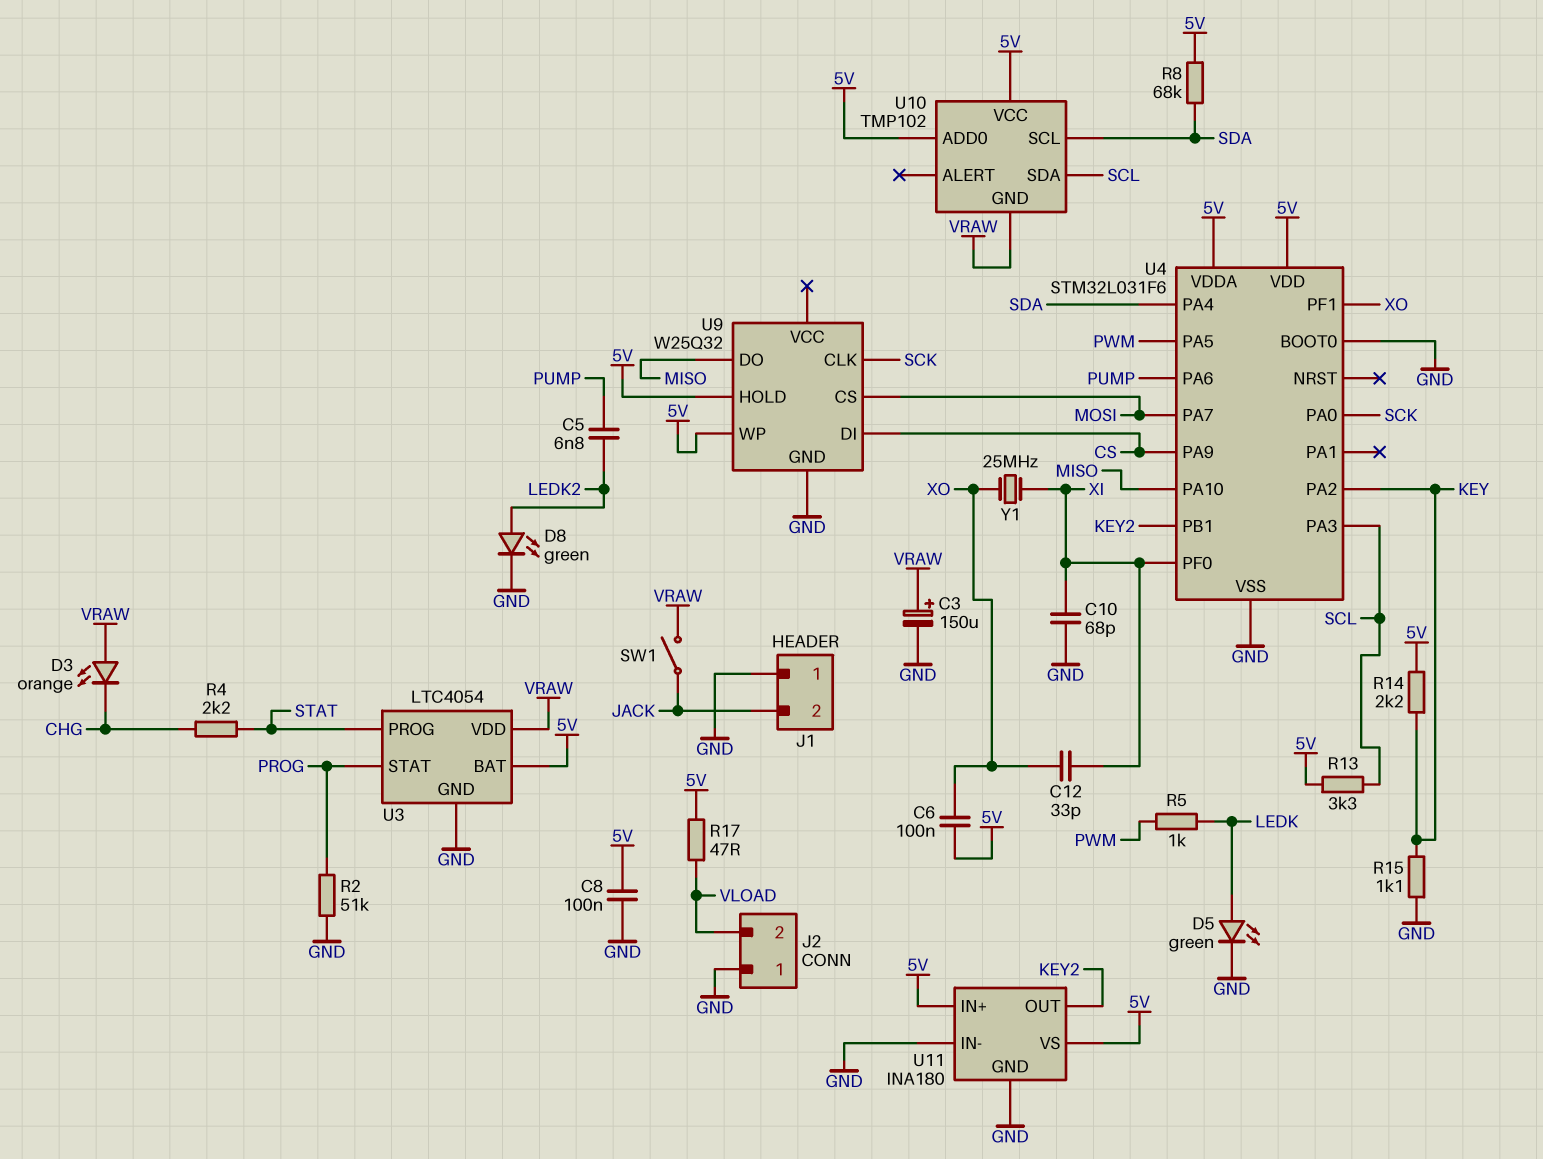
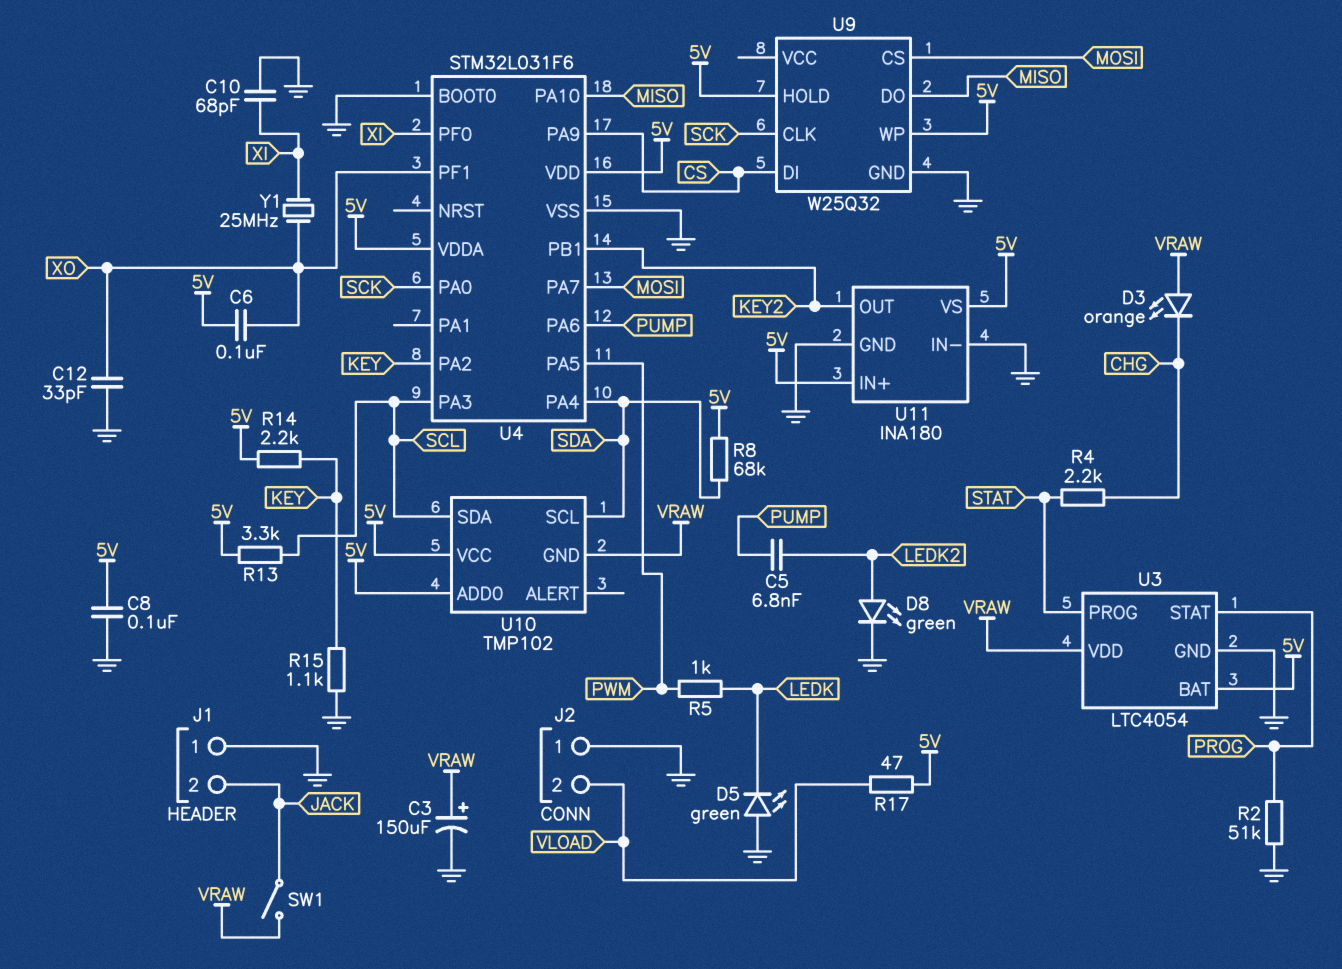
C12: 33pF (XI, XO) -> 33pF (GND, XO)
D5: LED green (A LEDK, K GND) -> LED green (A GND, K LEDK)

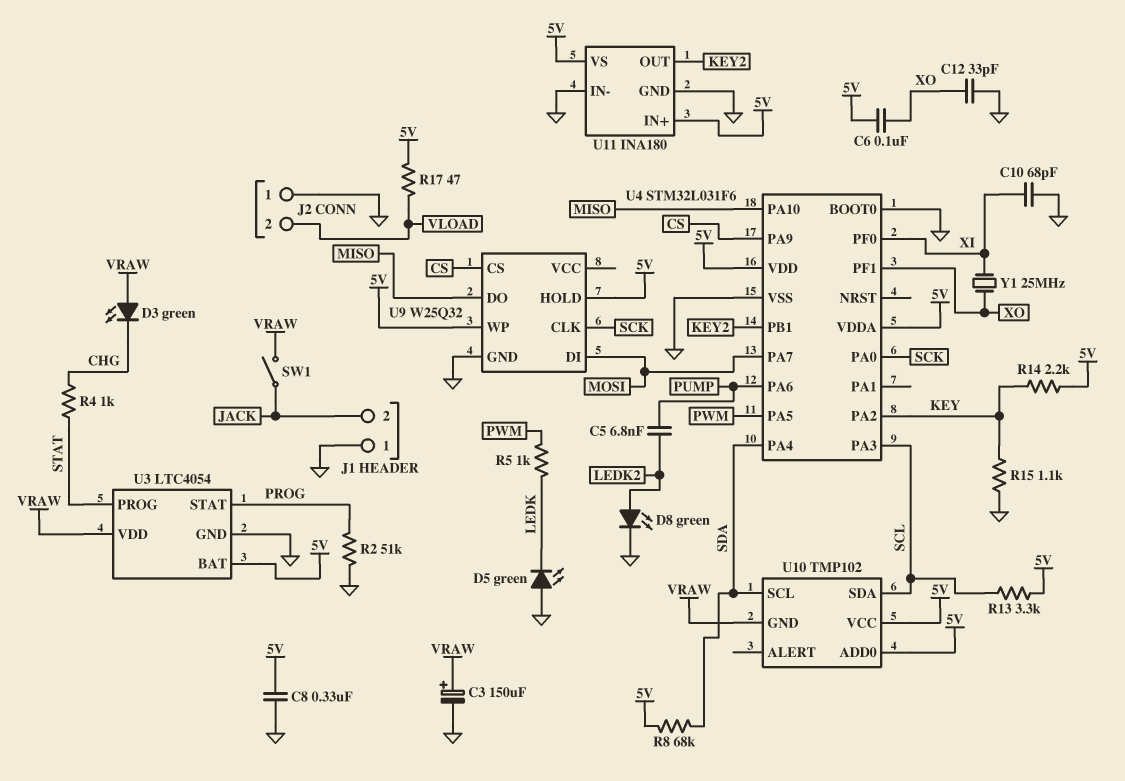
C8: 100nF (5V, GND) -> 330nF (5V, GND)
D3: LED orange (A VRAW, K CHG) -> LED green (A VRAW, K CHG)
R4: 2.2k (CHG, STAT) -> 1k (CHG, STAT)
U9 pin CS: MOSI -> CS
U9 pin DI: CS -> MOSI

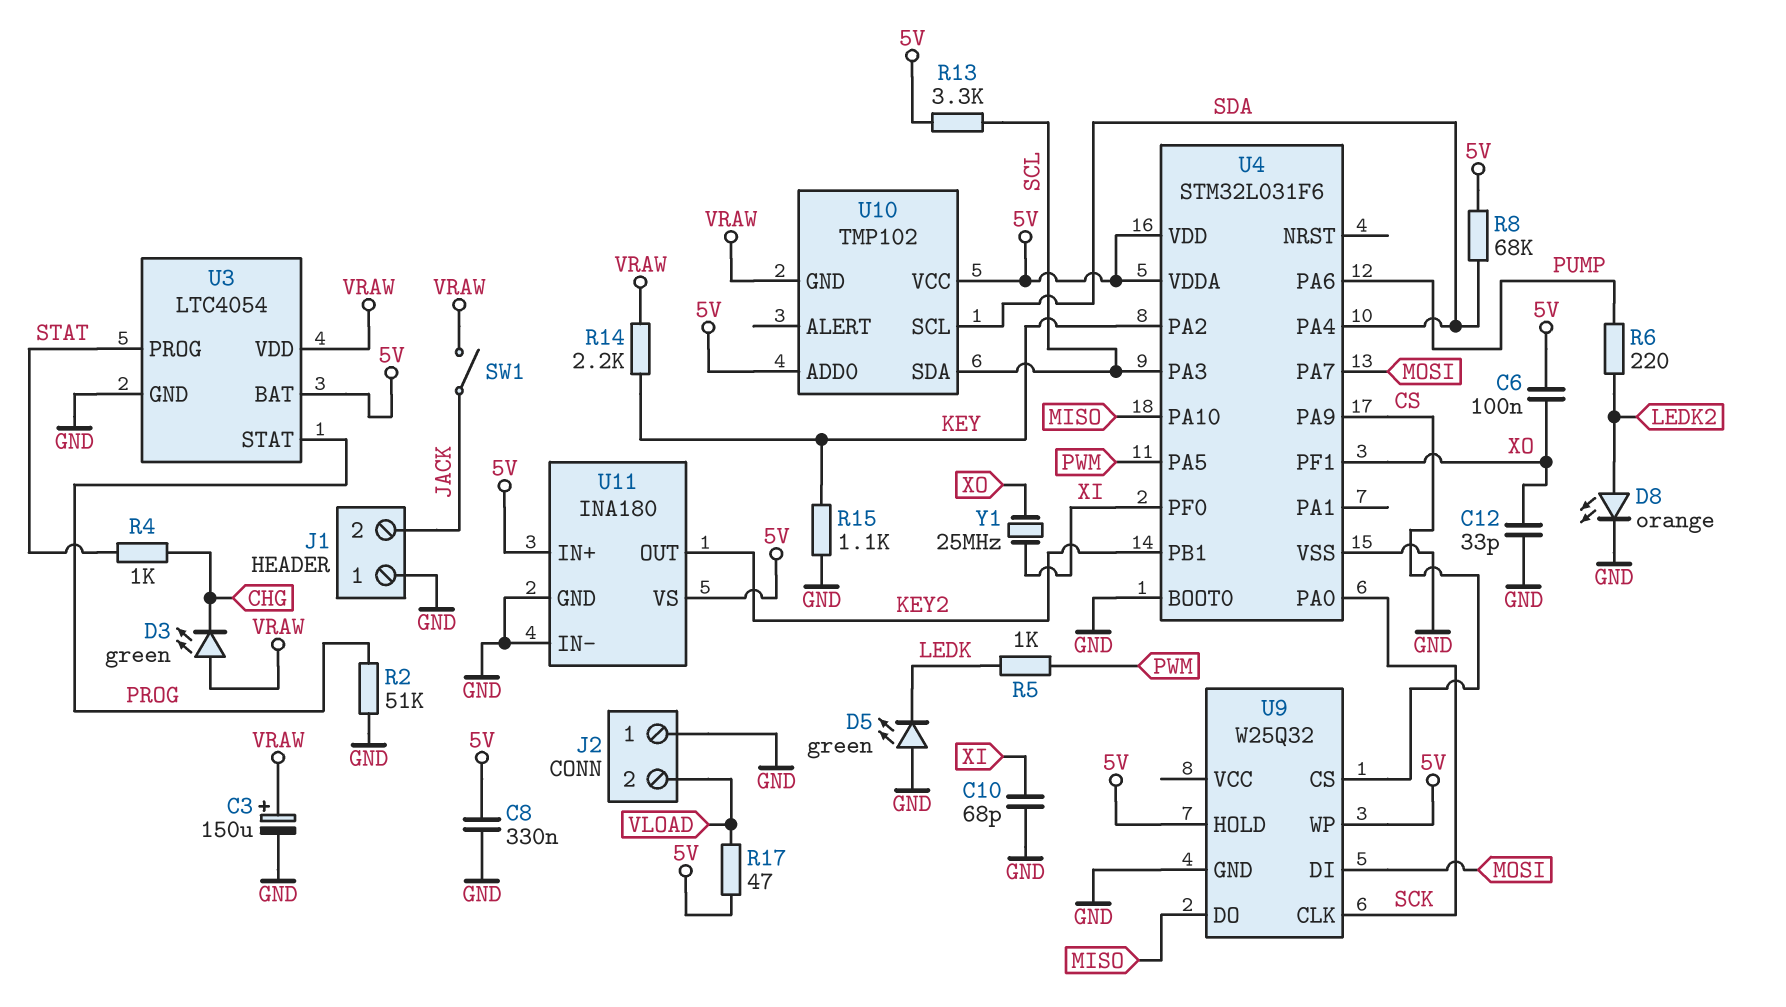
C5: 6.8nF (LEDK2, PUMP) -> none
D8: LED green (A LEDK2, K GND) -> LED orange (A LEDK2, K GND)
R6: none -> 220 (LEDK2, PUMP)
R14: 2.2k (5V, KEY) -> 2.2k (KEY, VRAW)

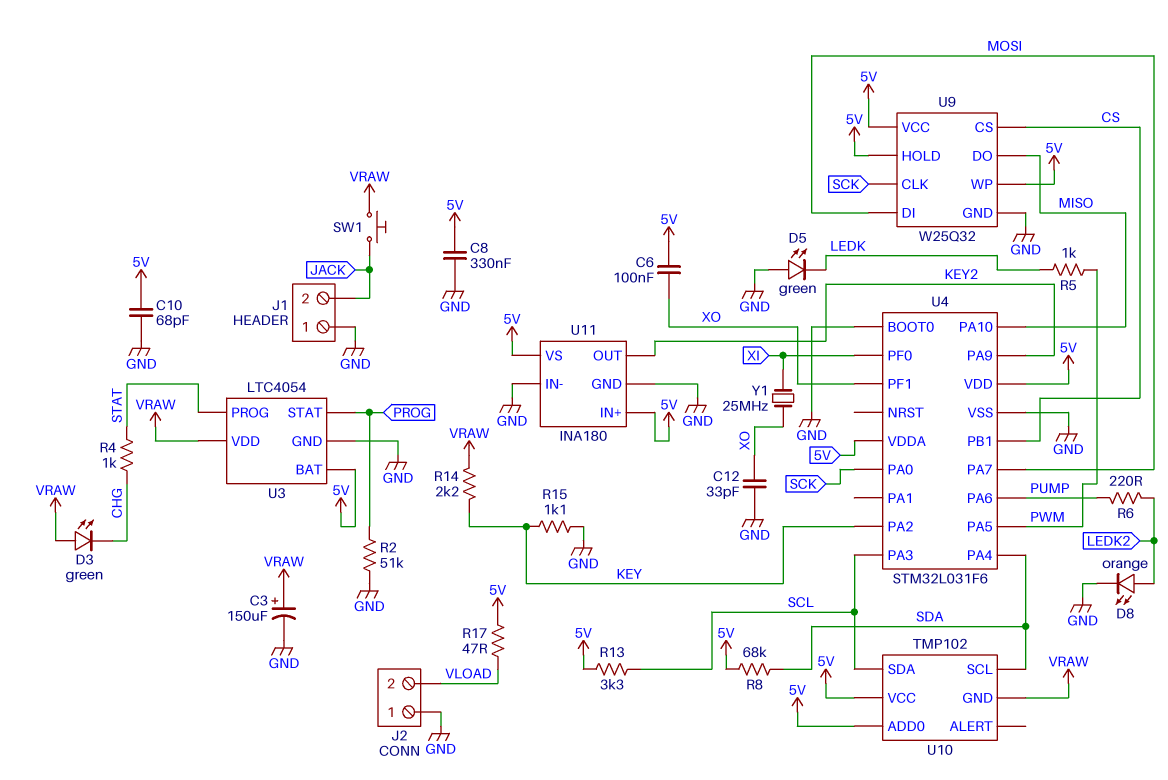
C10: 68pF (GND, XI) -> 68pF (5V, GND)
SW1: switch (JACK, VRAW) -> button (JACK, VRAW)
U4 pin PA9: CS -> KEY2
U4 pin PB1: KEY2 -> CS
U9 pin VCC: none -> 5V

